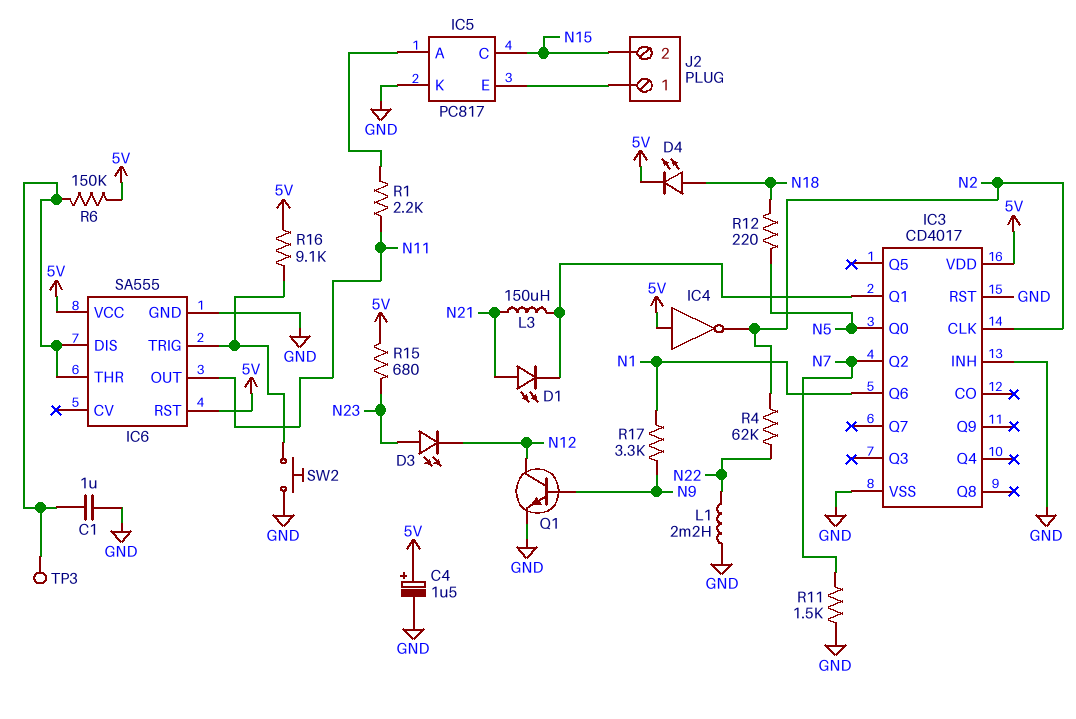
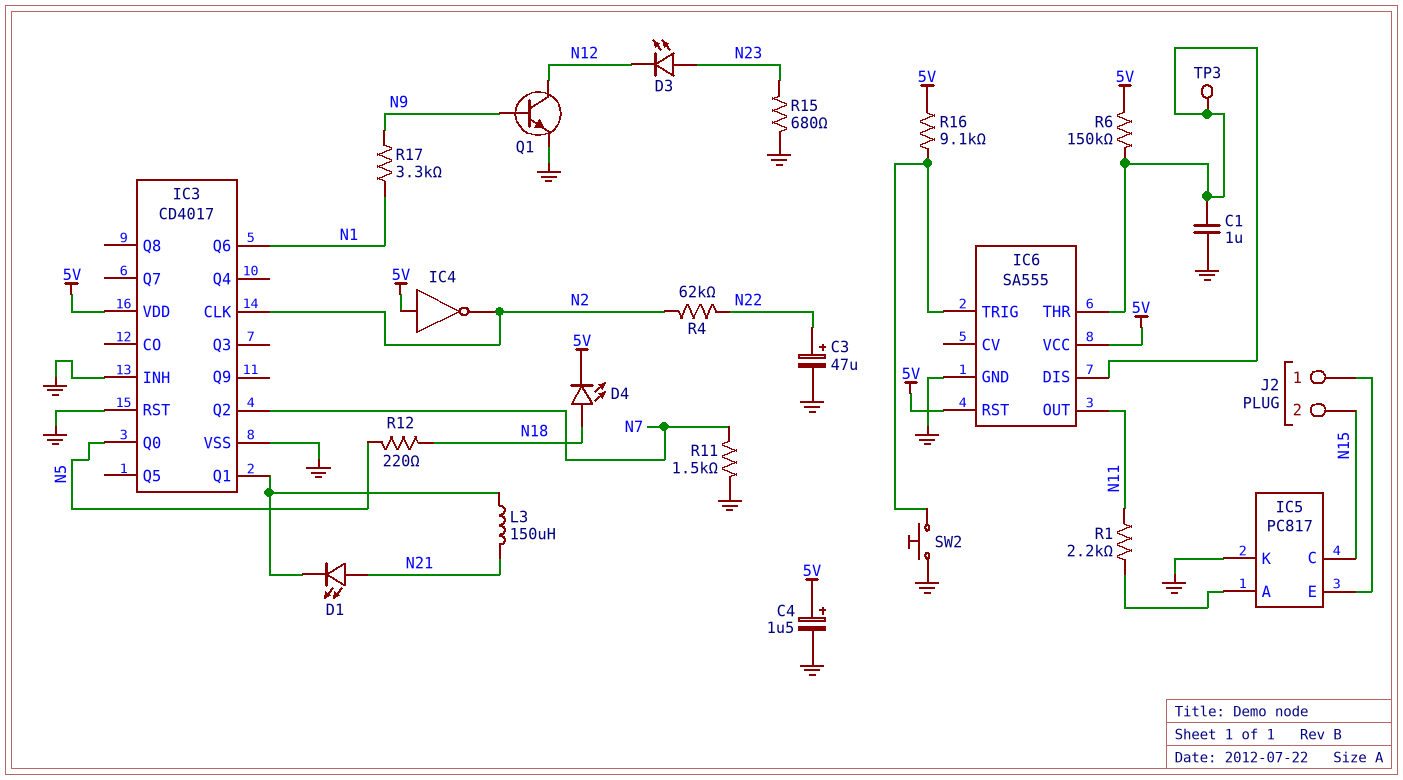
C3: none -> 47uF (plus N22, minus GND)
L1: 2.2mH (GND, N22) -> none
R15: 680 (5V, N23) -> 680 (GND, N23)

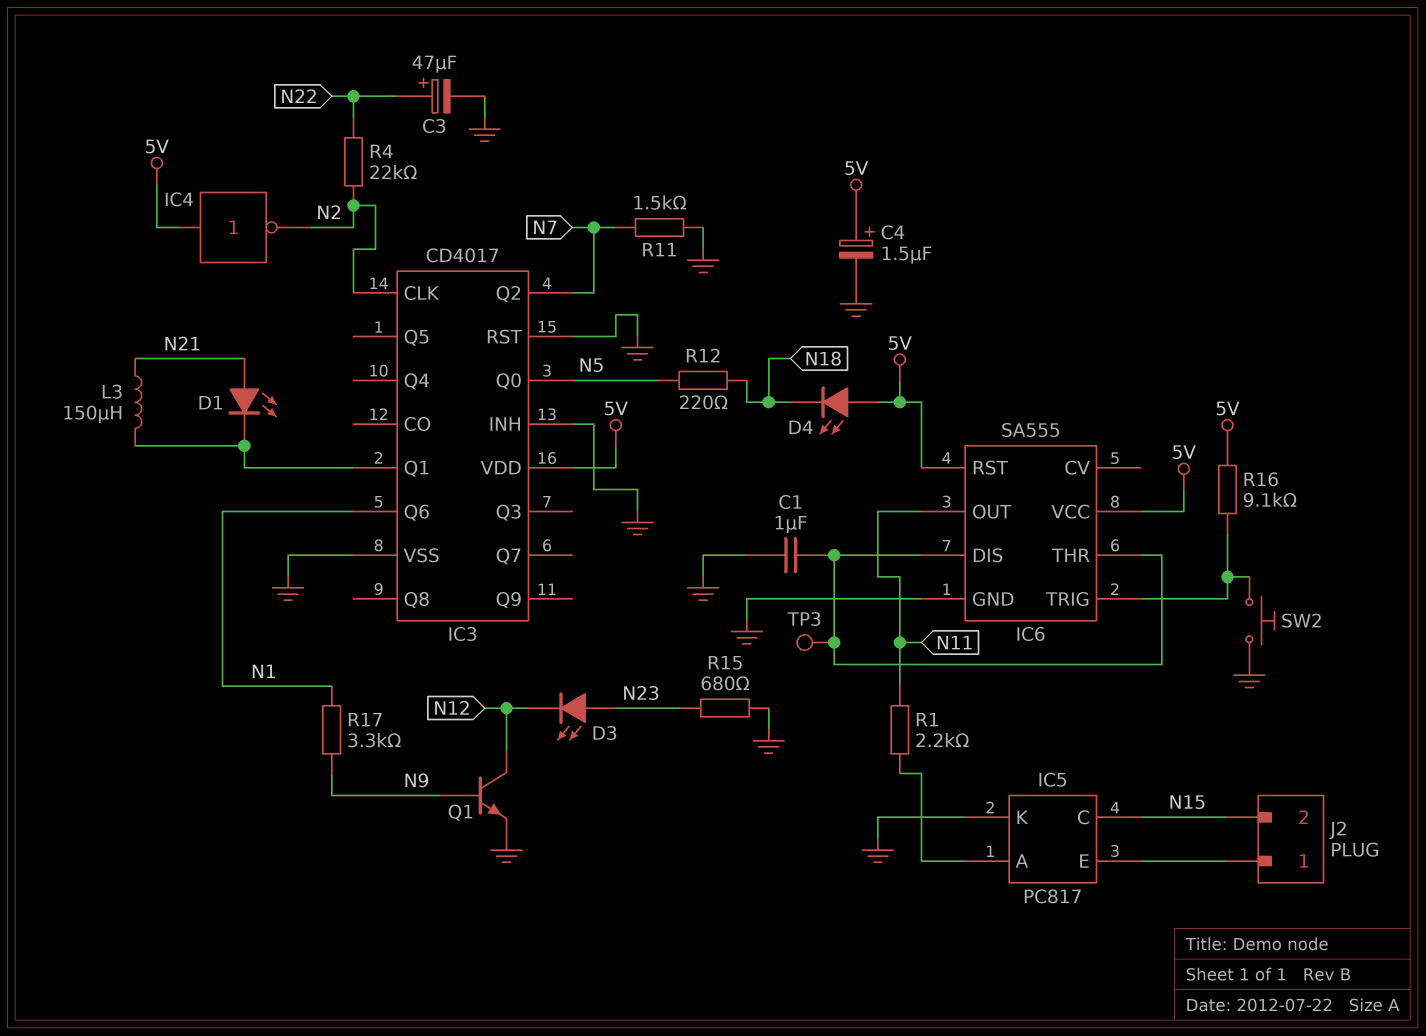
D4: LED (A N18, K 5V) -> LED (A 5V, K N18)
R4: 62k (N2, N22) -> 22k (N2, N22)
R6: 150k (5V, IC6/DIS) -> none

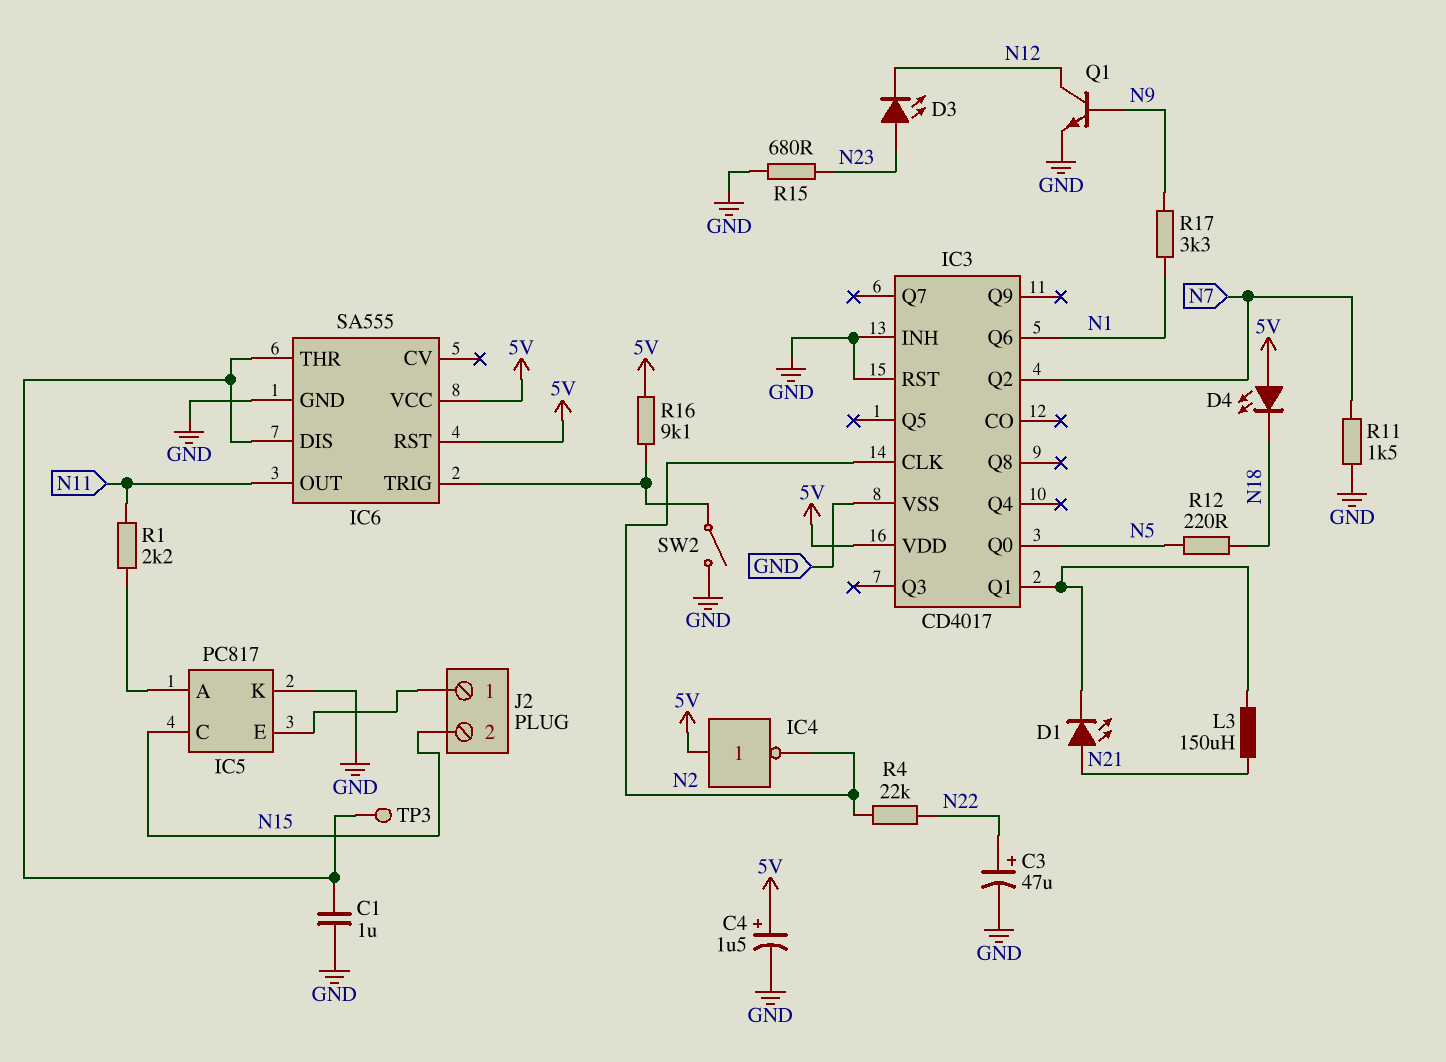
SW2: button (GND, IC6/TRIG) -> switch (GND, IC6/TRIG)

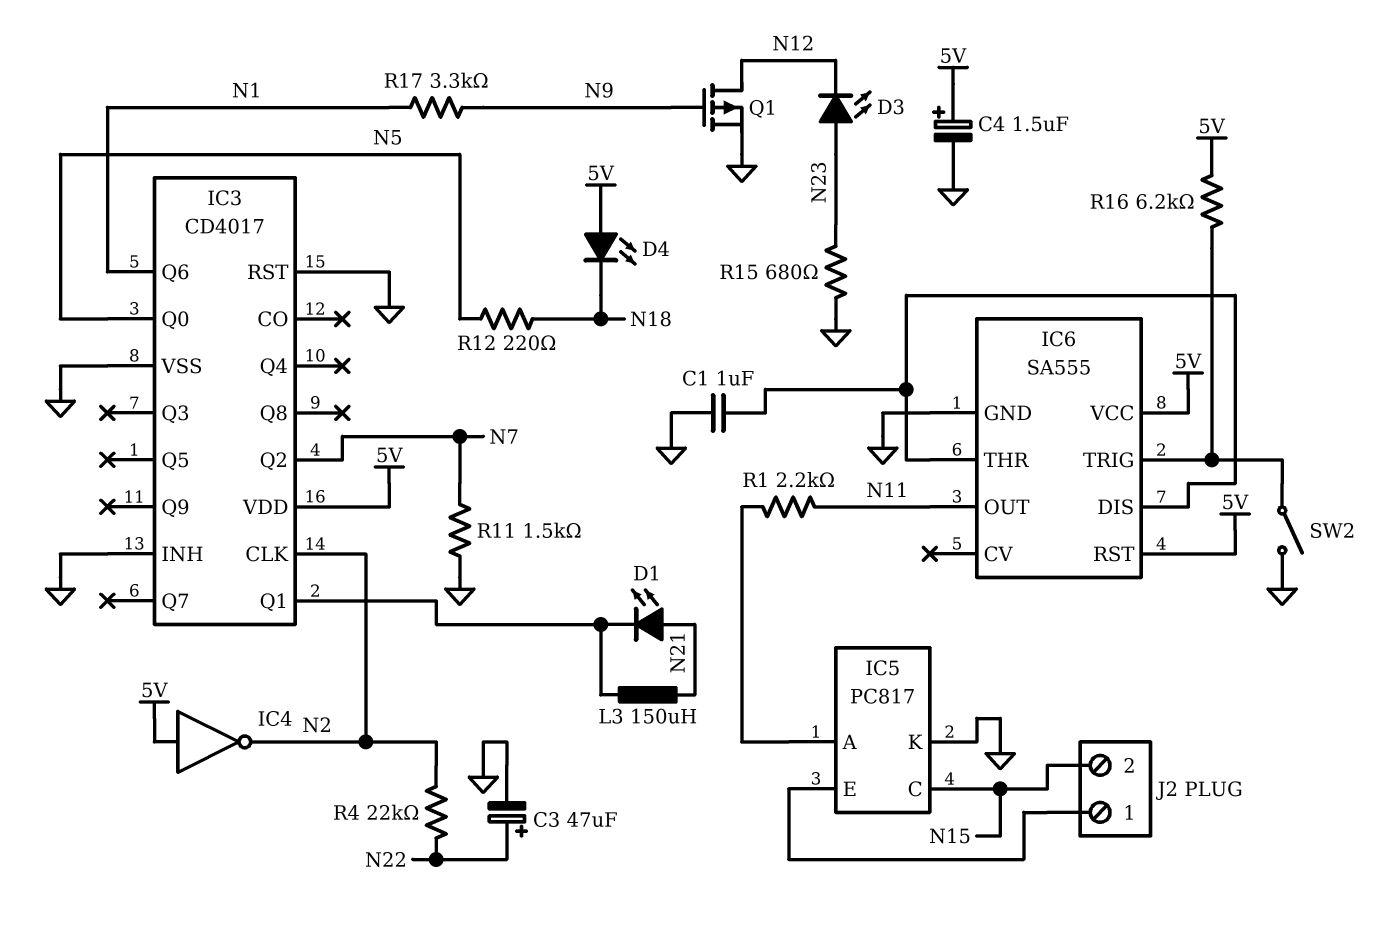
Q1: NPN (B N9, C N12, E GND) -> PMOS (G N9, D N12, S GND)
R16: 9.1k (5V, IC6/TRIG) -> 6.2k (5V, IC6/TRIG)
TP3: test point (IC6/DIS) -> none

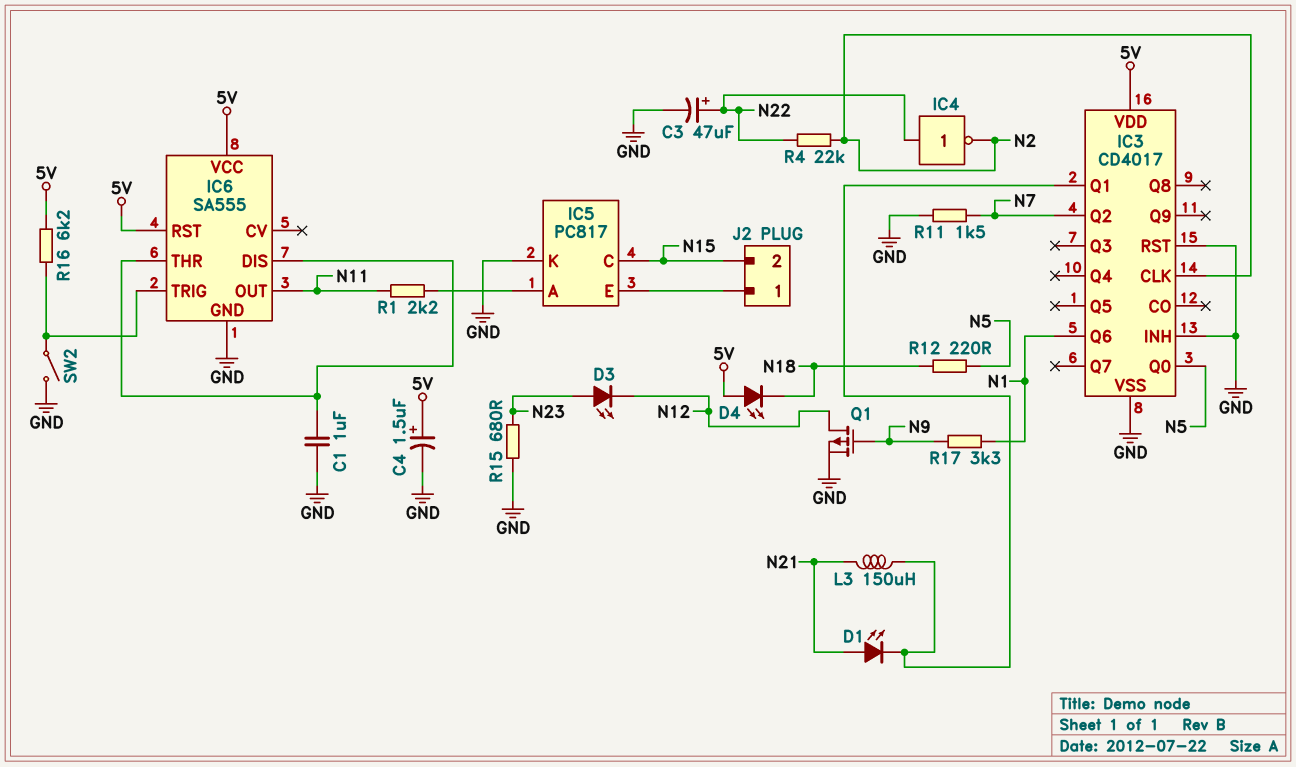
IC4: NOT (in 5V, out N2) -> NOT (in N22, out N2)

